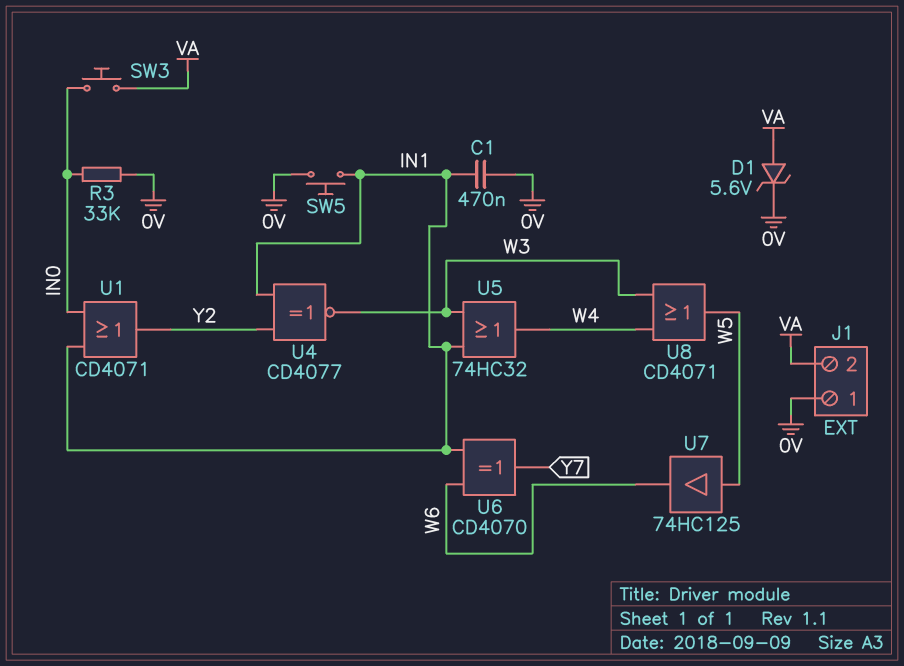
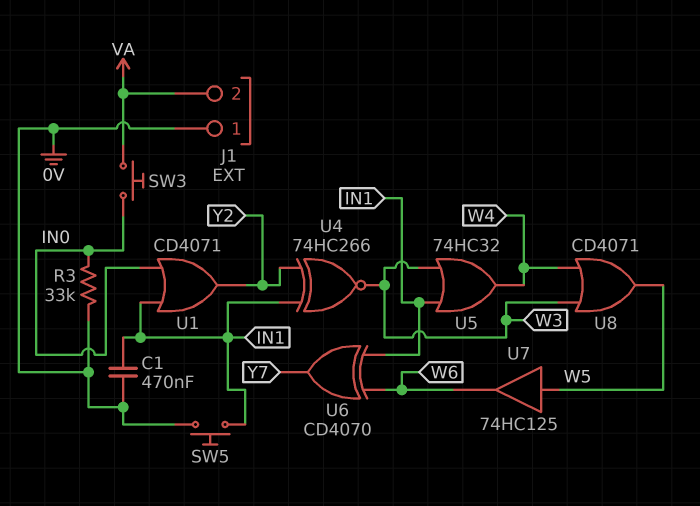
D1: zener 5.6V (A VA, K 0V) -> none
U4: XNOR CD4077 (in IN1, in Y2, out W3) -> XNOR 74HC266 (in IN1, in Y2, out W3)

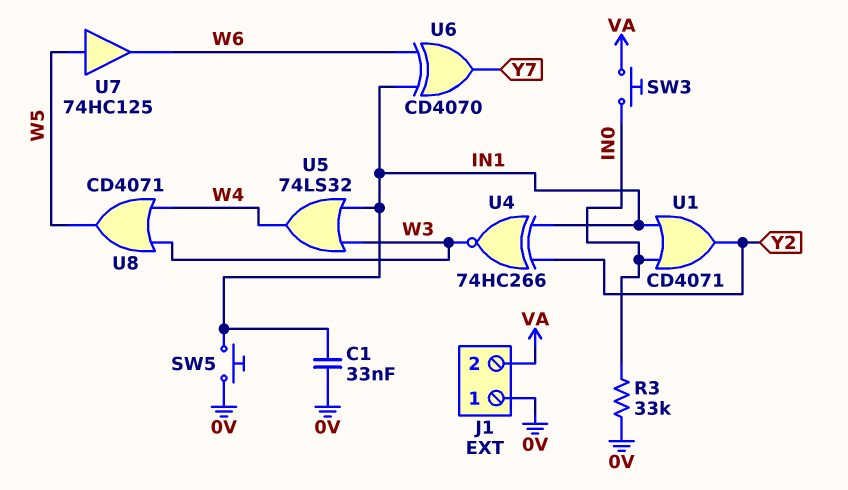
C1: 470nF (0V, IN1) -> 33nF (0V, IN1)
U5: OR 74HC32 (in IN1, in W3, out W4) -> OR 74LS32 (in IN1, in W3, out W4)

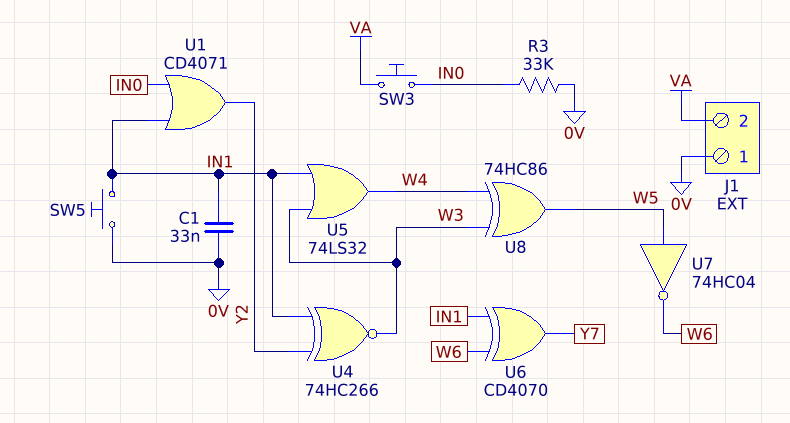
U7: buffer 74HC125 (in W5, out W6) -> NOT 74HC04 (in W5, out W6)
U8: OR CD4071 (in W3, in W4, out W5) -> XOR 74HC86 (in W3, in W4, out W5)

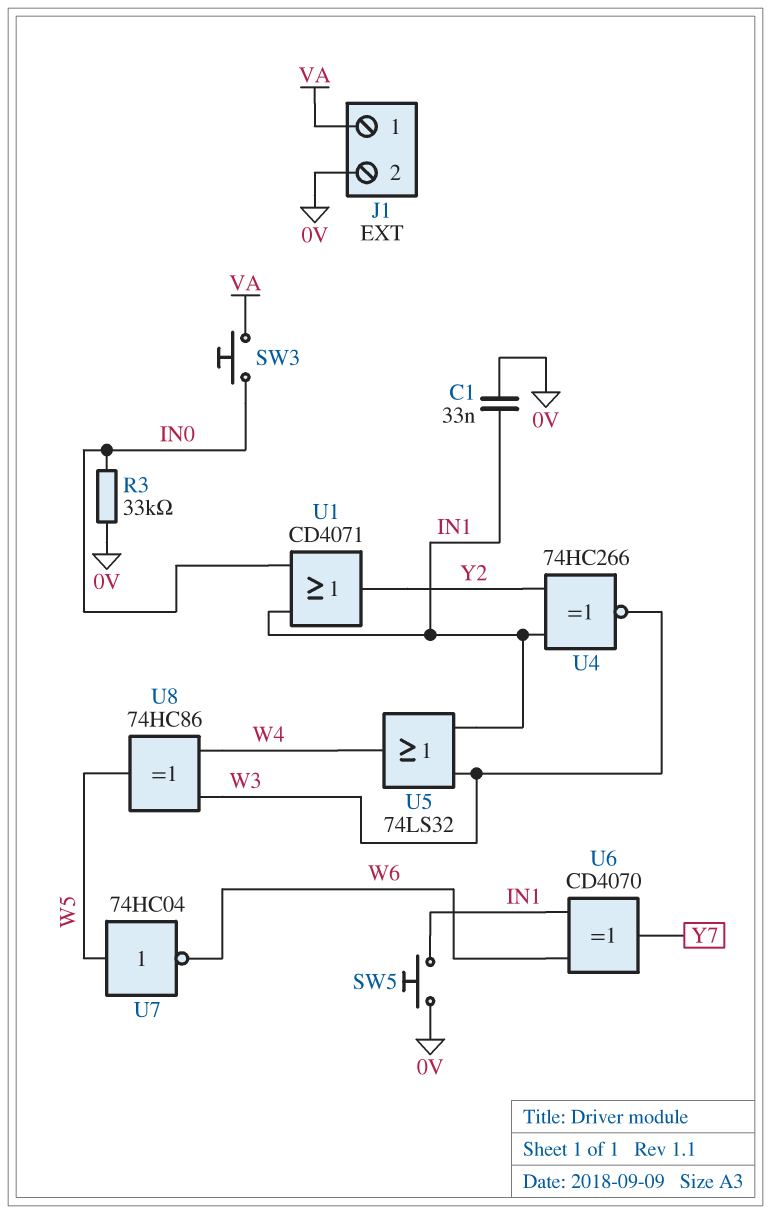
J1 pin 1: 0V -> VA
J1 pin 2: VA -> 0V

